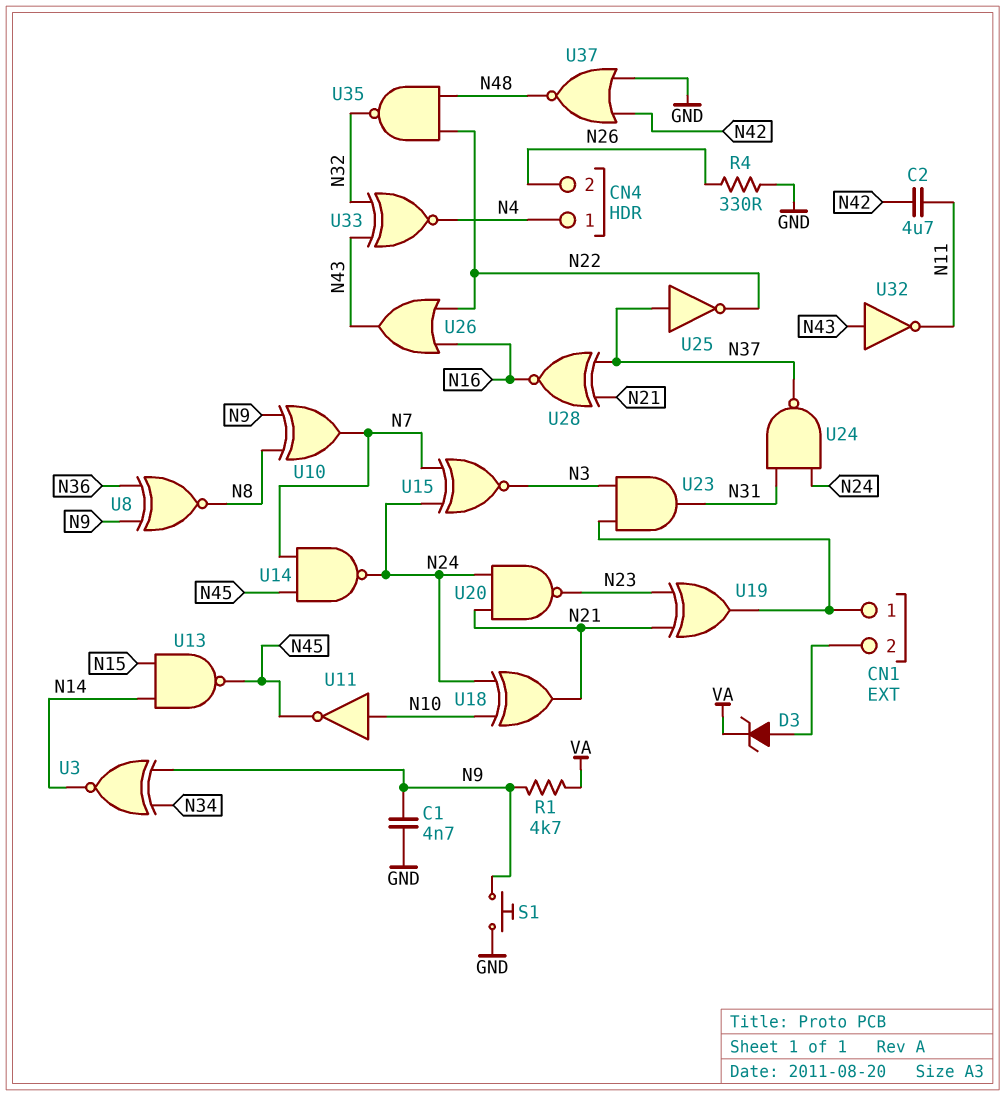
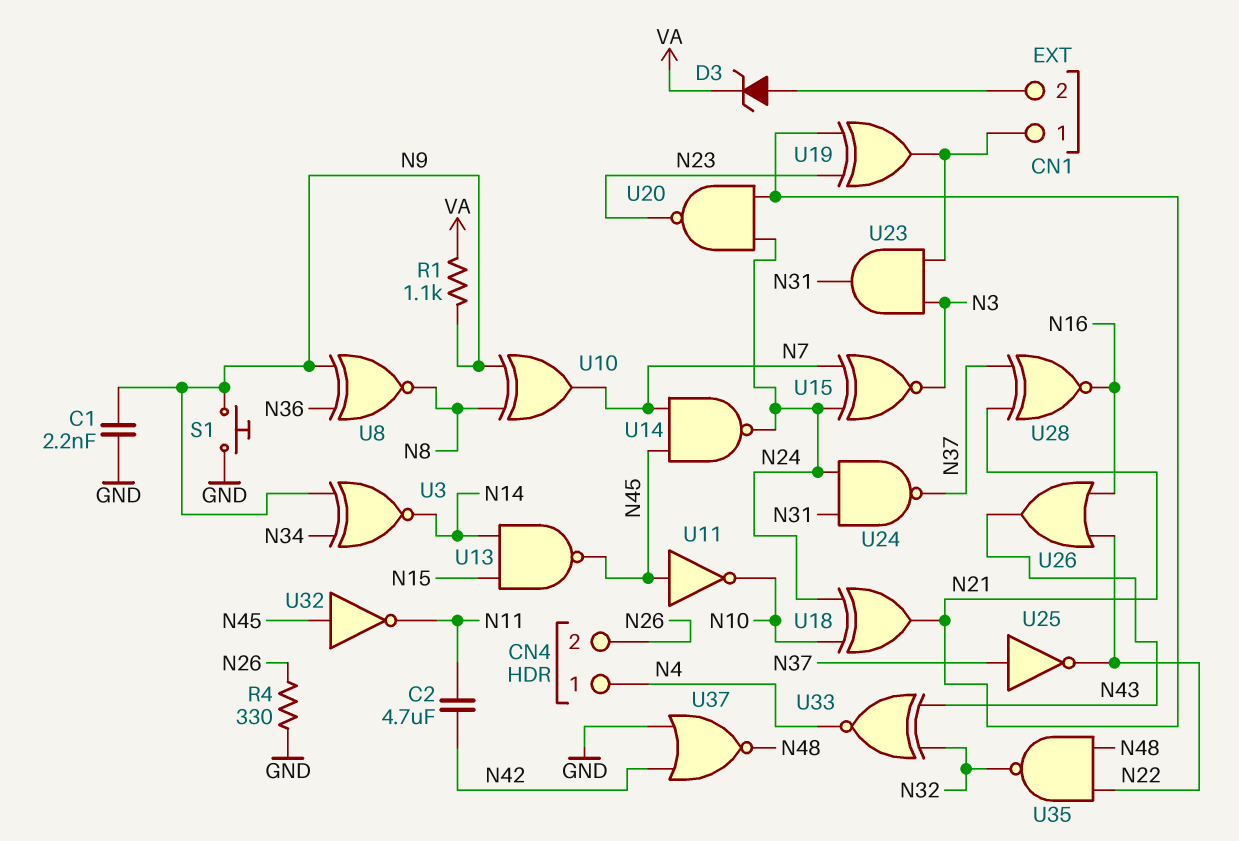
C1: 4.7nF (GND, N9) -> 2.2nF (GND, N9)
R1: 4.7k (N9, VA) -> 1.1k (N9, VA)
U11: NOT (in N10, out N45) -> NOT (in N45, out N10)
U32: NOT (in N43, out N11) -> NOT (in N45, out N11)

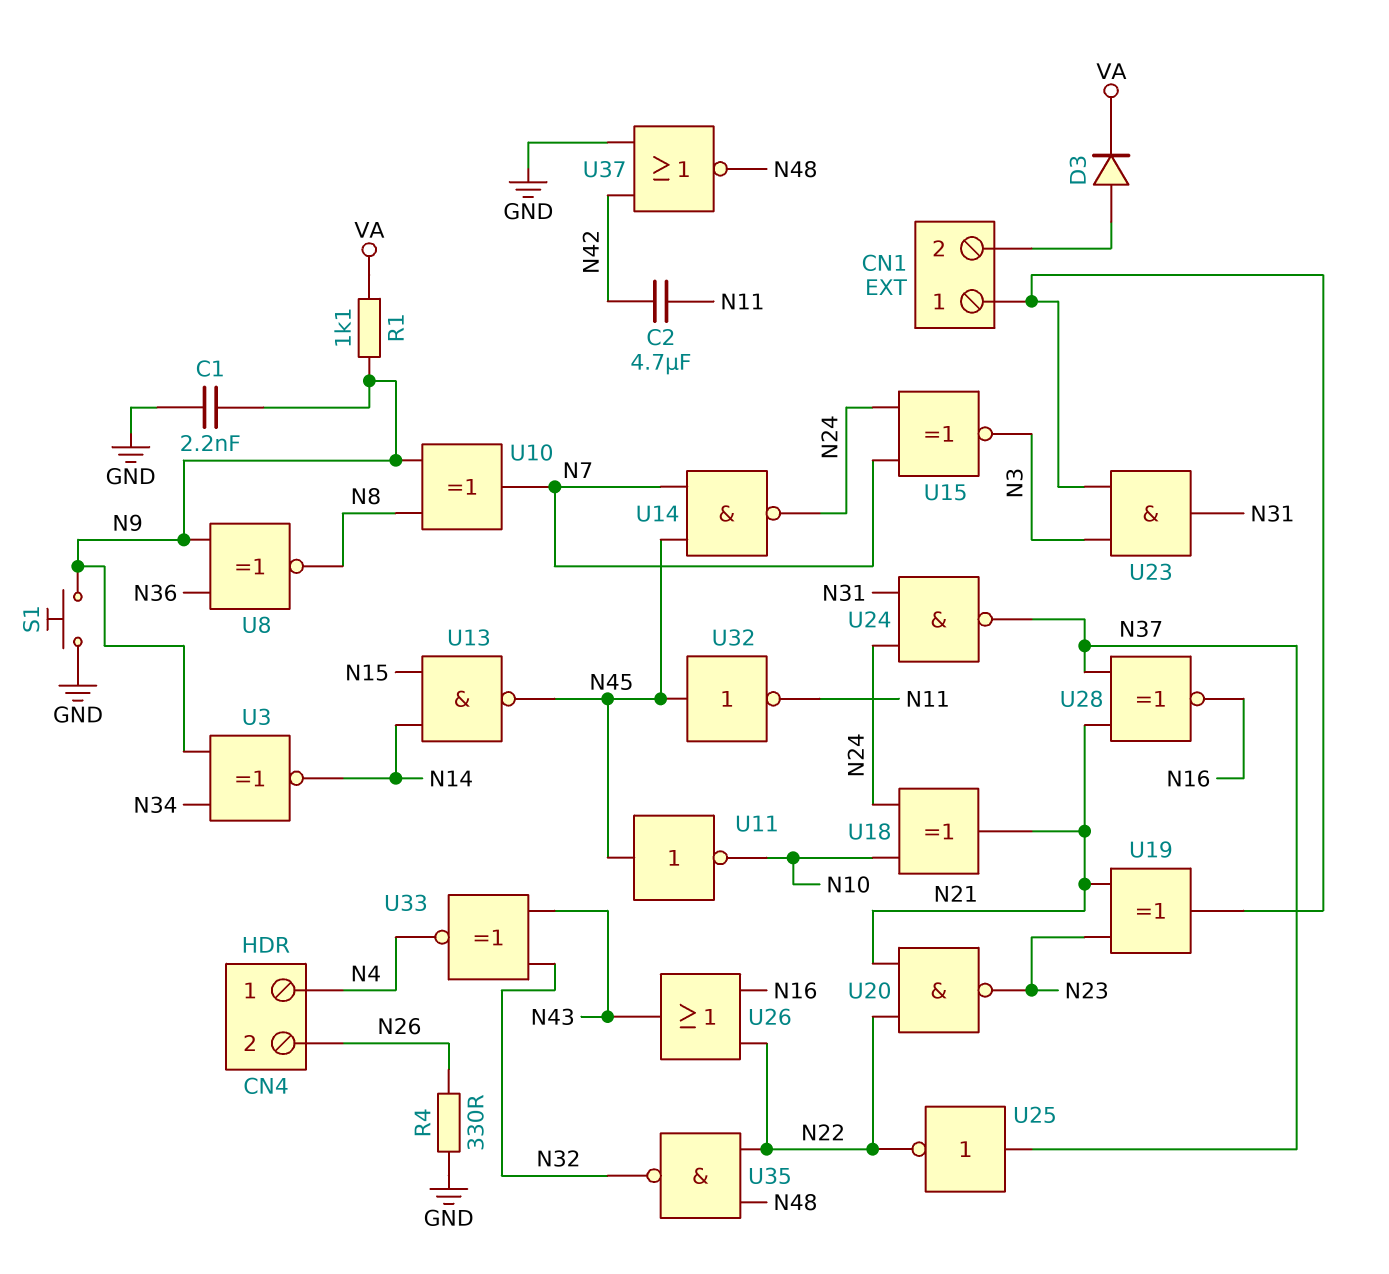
D3: zener (A CN1/2, K VA) -> diode (A CN1/2, K VA)
U20: NAND (in N21, in N24, out N23) -> NAND (in N21, in N22, out N23)

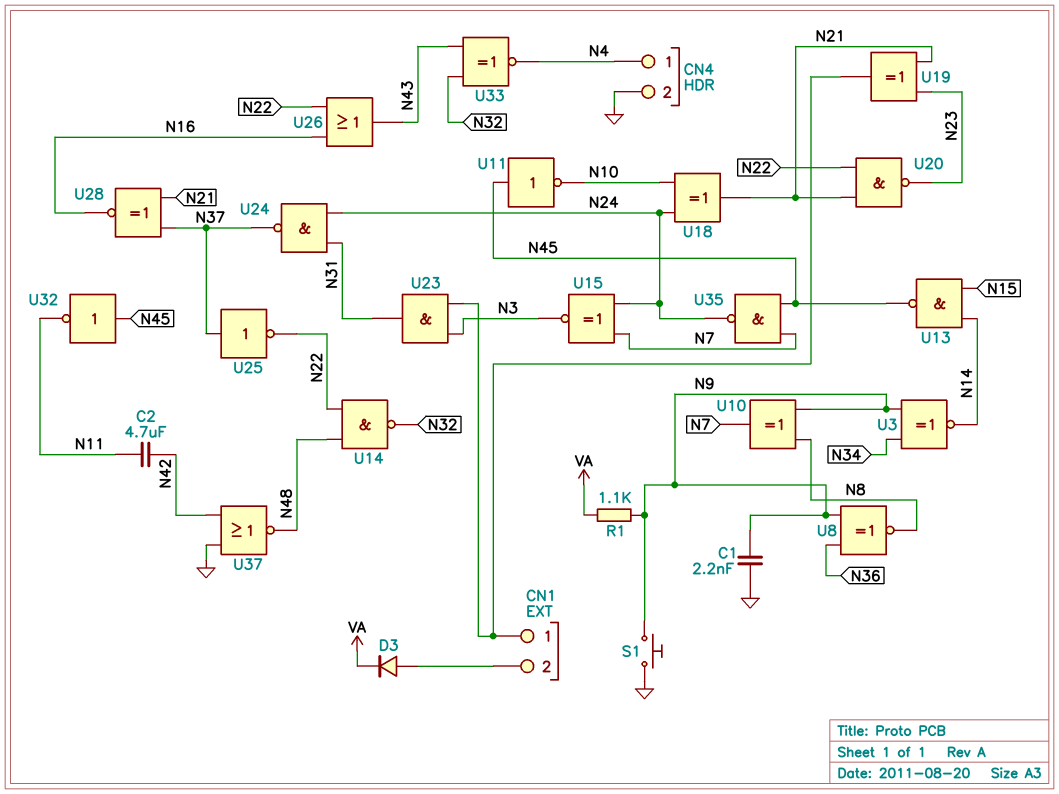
CN4 pin 2: N26 -> GND
R4: 330 (GND, N26) -> none
U14: NAND (in N7, in N45, out N24) -> NAND (in N22, in N48, out N32)
U35: NAND (in N22, in N48, out N32) -> NAND (in N7, in N45, out N24)

